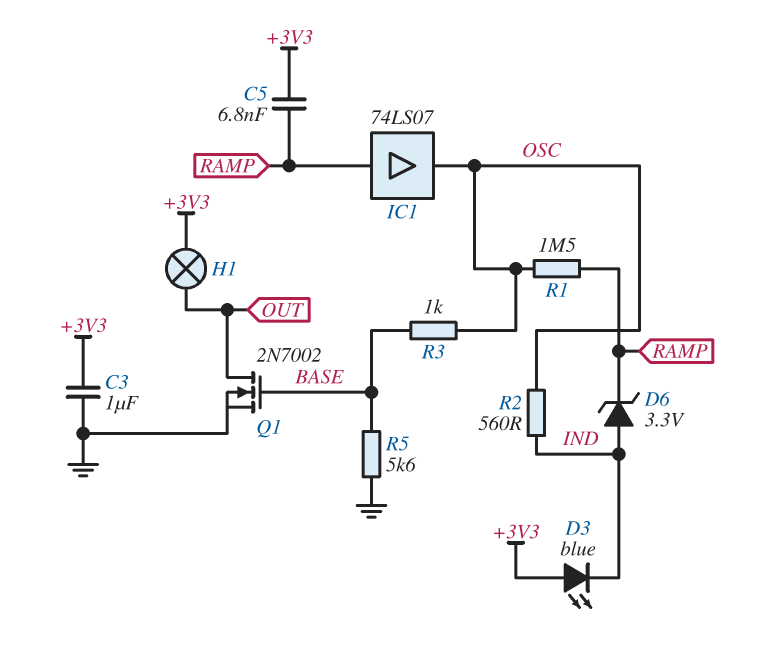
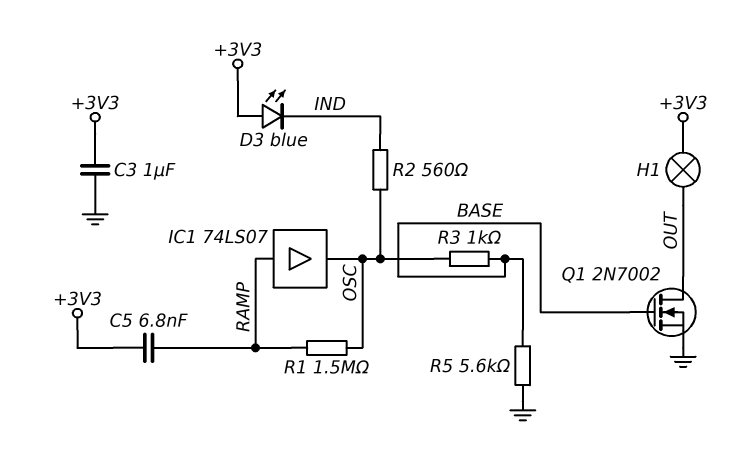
D6: zener 3.3V (A IND, K RAMP) -> none

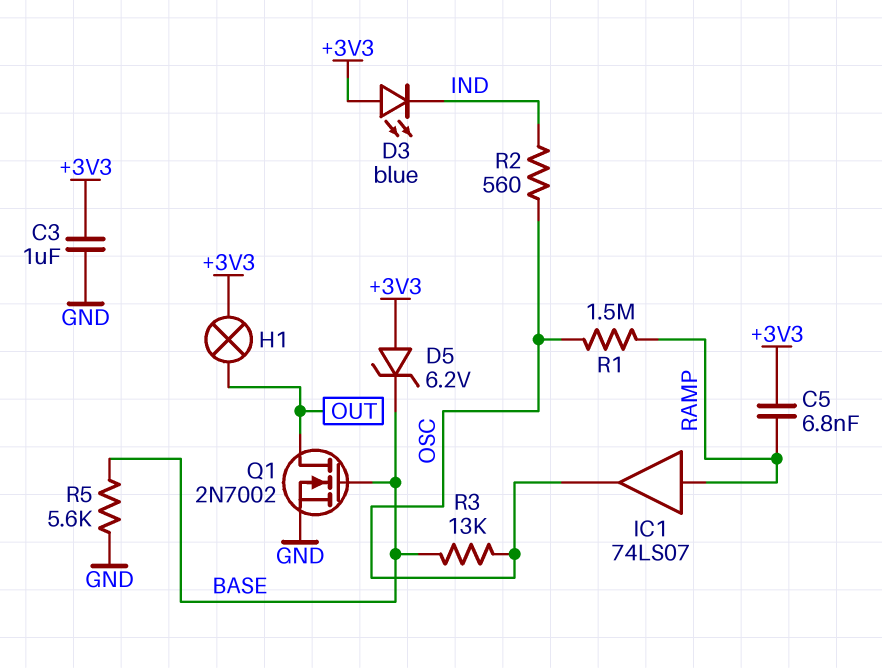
D5: none -> zener 6.2V (A +3V3, K BASE)
R3: 1k (BASE, OSC) -> 13k (BASE, OSC)

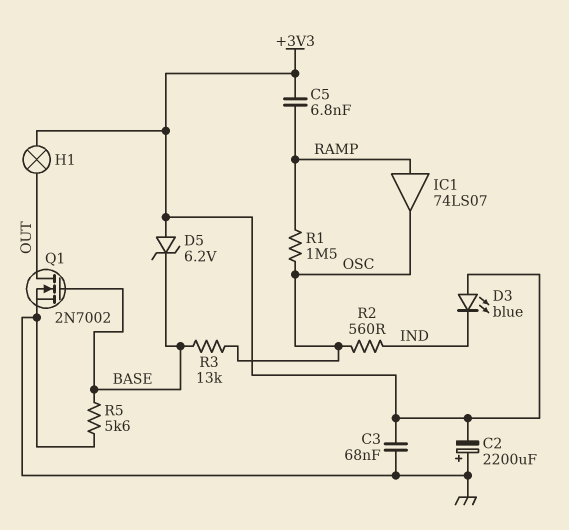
C2: none -> 2200uF (plus GND, minus +3V3)
C3: 1uF (+3V3, GND) -> 68nF (+3V3, GND)

